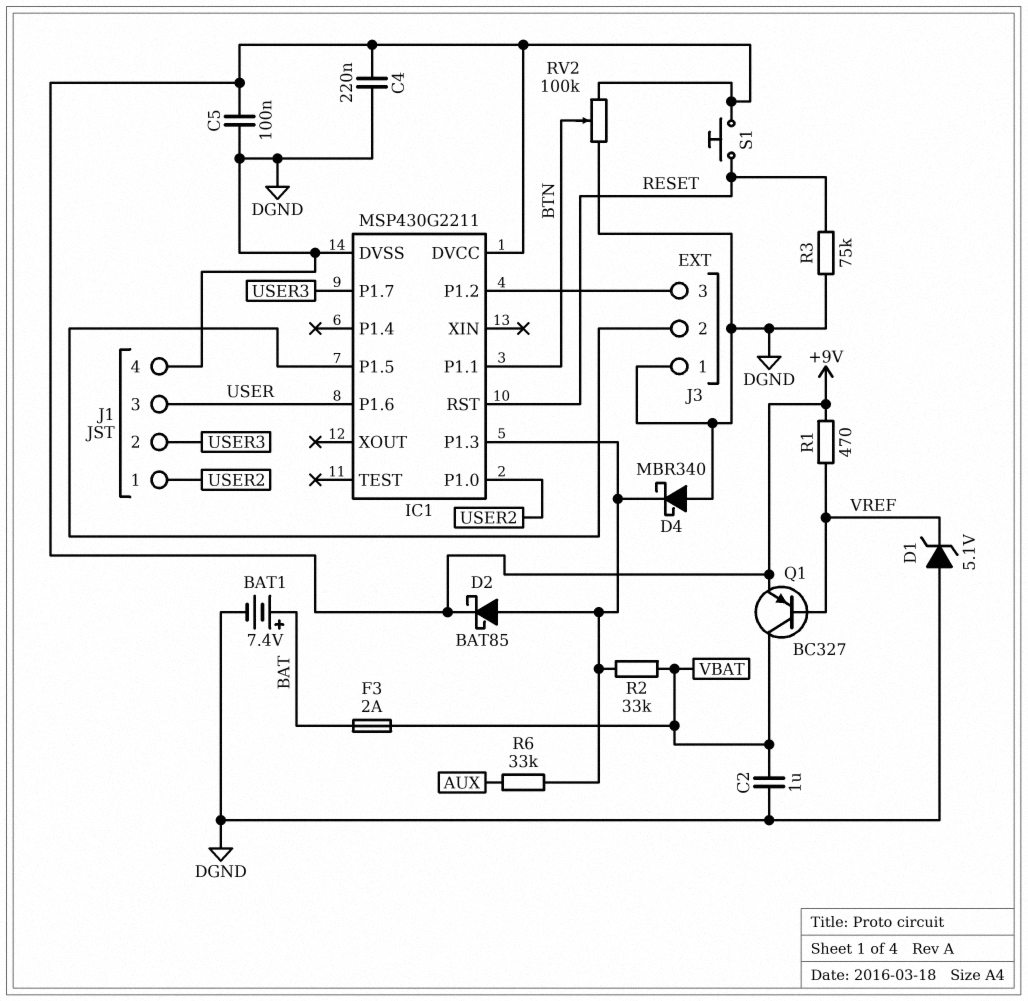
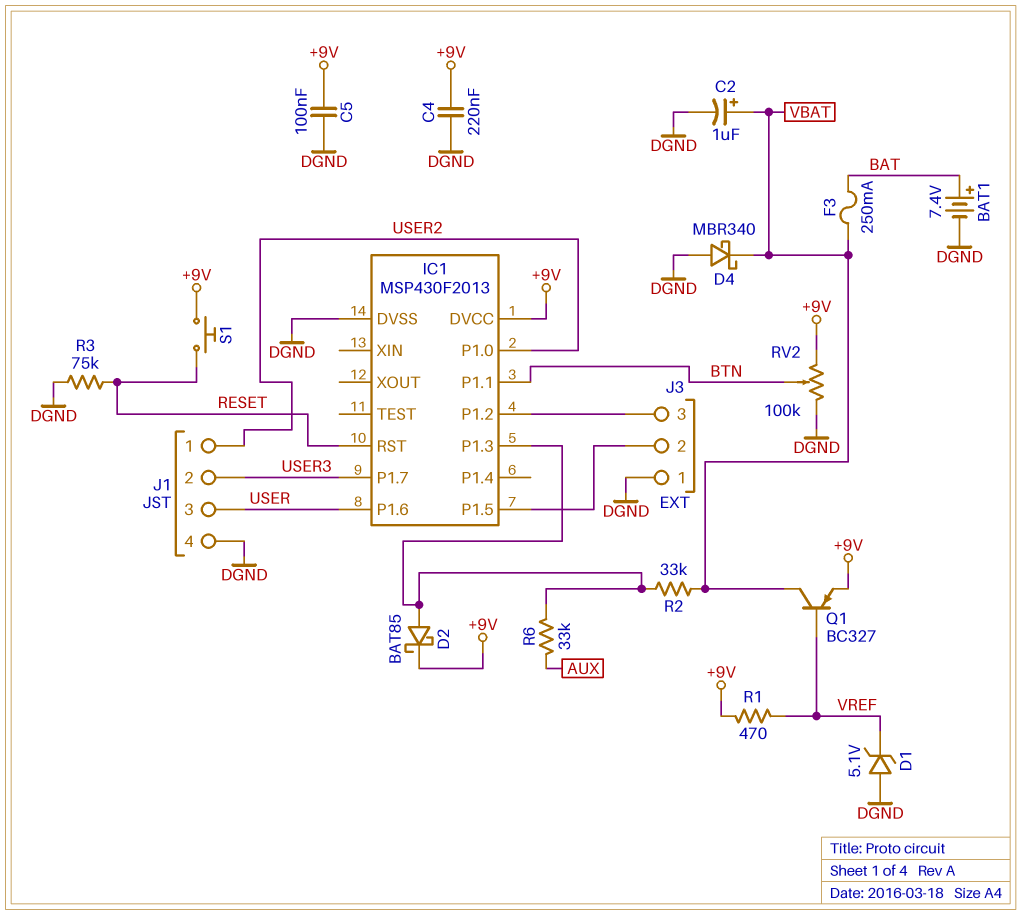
C2: 1uF (DGND, VBAT) -> 1uF (plus VBAT, minus DGND)
D4: schottky MBR340 (A DGND, K IC1/P1.3) -> schottky MBR340 (A DGND, K VBAT)
F3: 2A (BAT, VBAT) -> 250mA (BAT, VBAT)
IC1: MSP430G2211 -> MSP430F2013

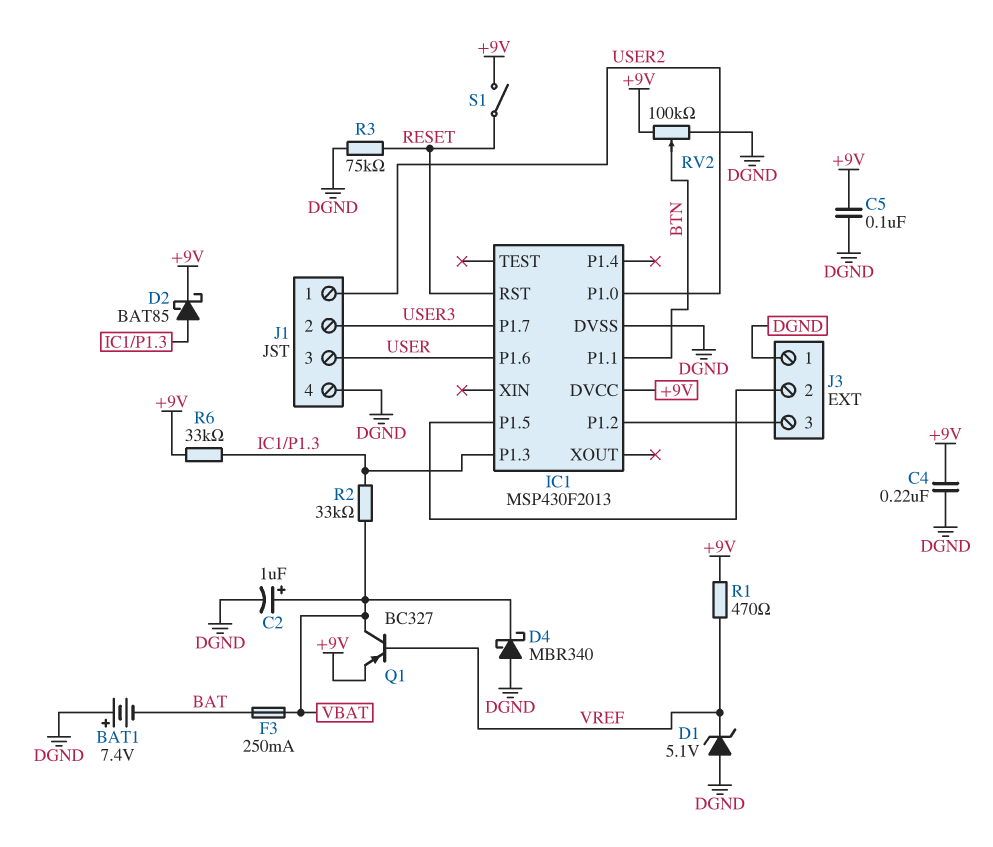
BAT1: 7.4V (plus BAT, minus DGND) -> 7.4V (plus DGND, minus BAT)
R6: 33k (AUX, IC1/P1.3) -> 33k (+9V, IC1/P1.3)
S1: button (+9V, RESET) -> switch (+9V, RESET)

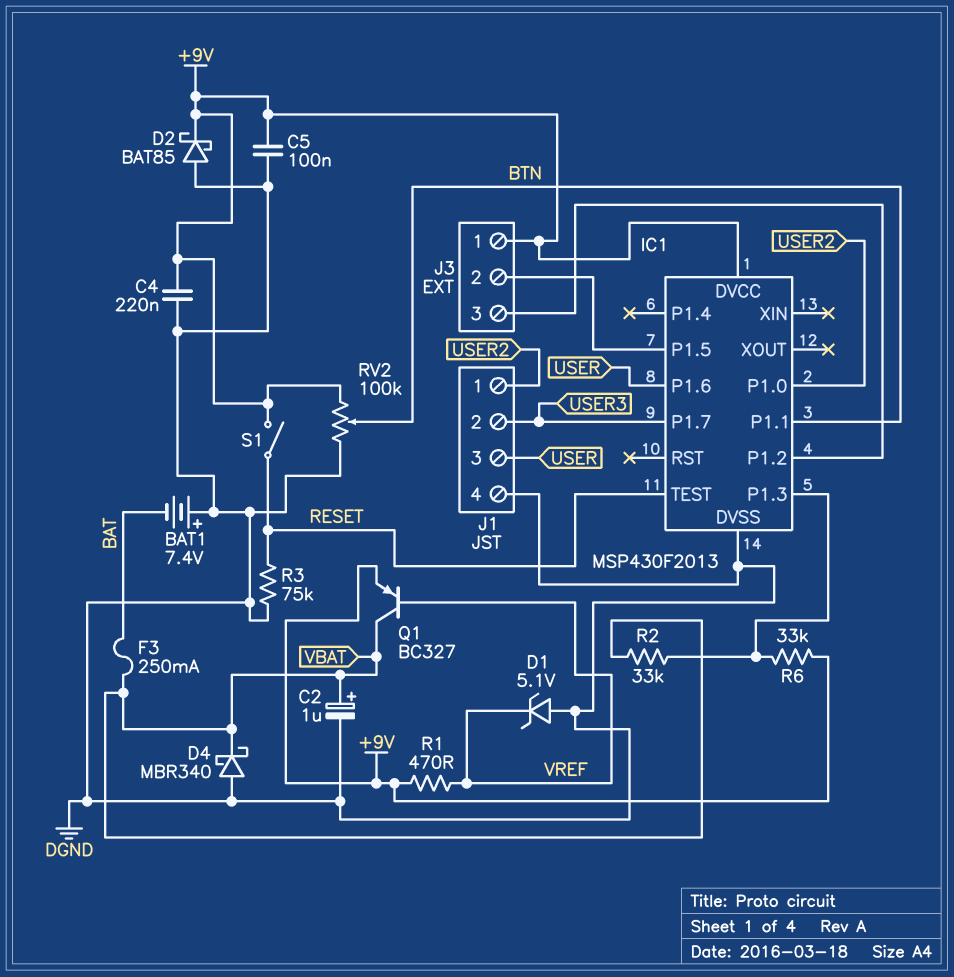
D2: schottky BAT85 (A IC1/P1.3, K +9V) -> schottky BAT85 (A DGND, K +9V)
IC1 pin RST: RESET -> none
IC1 pin TEST: none -> RESET
J3 pin 1: DGND -> +9V

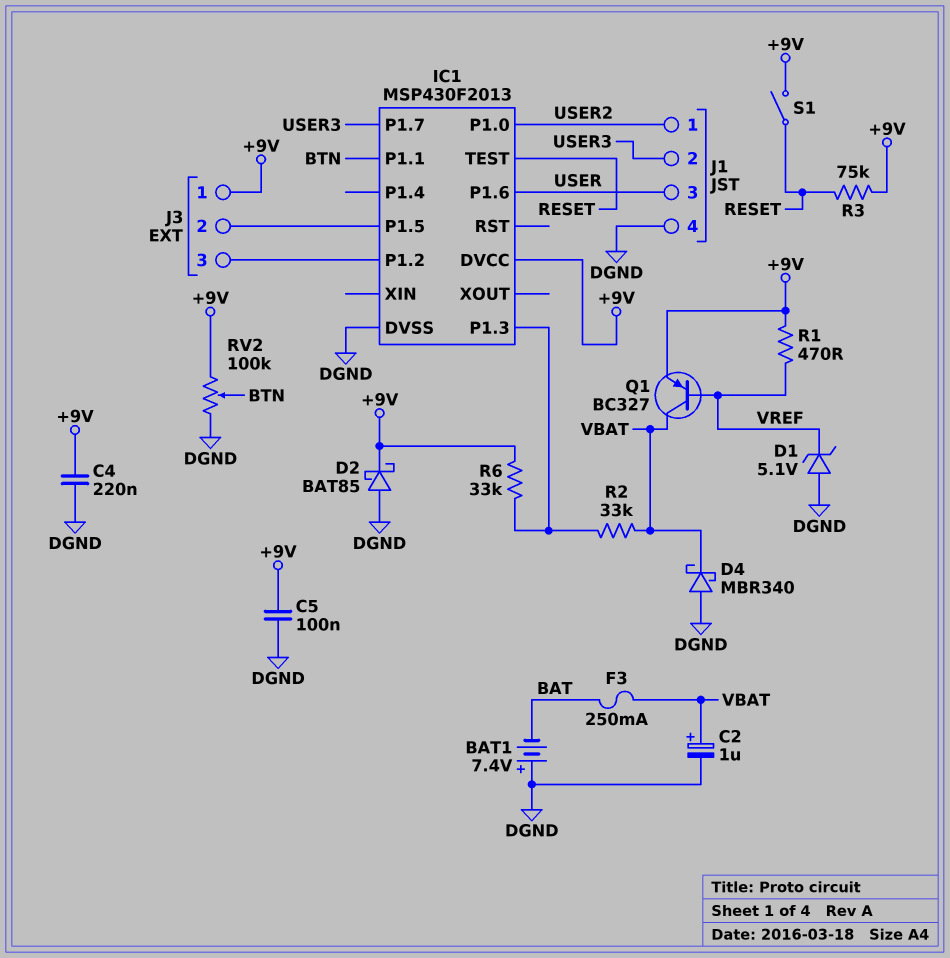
R3: 75k (DGND, RESET) -> 75k (+9V, RESET)

